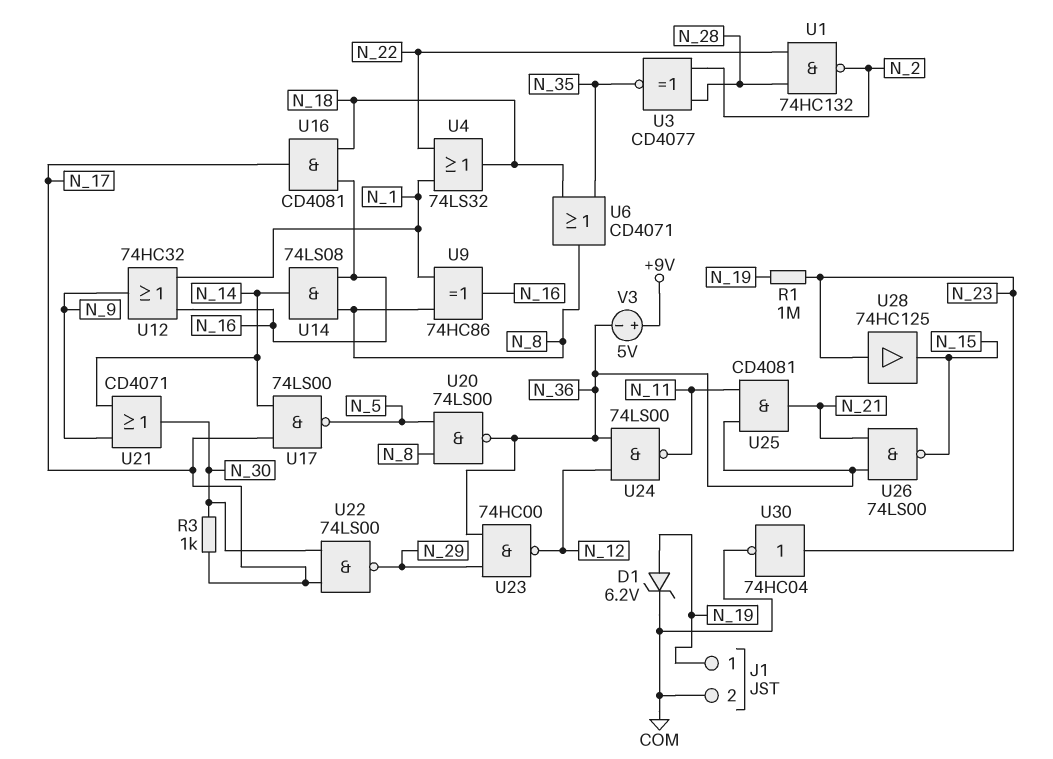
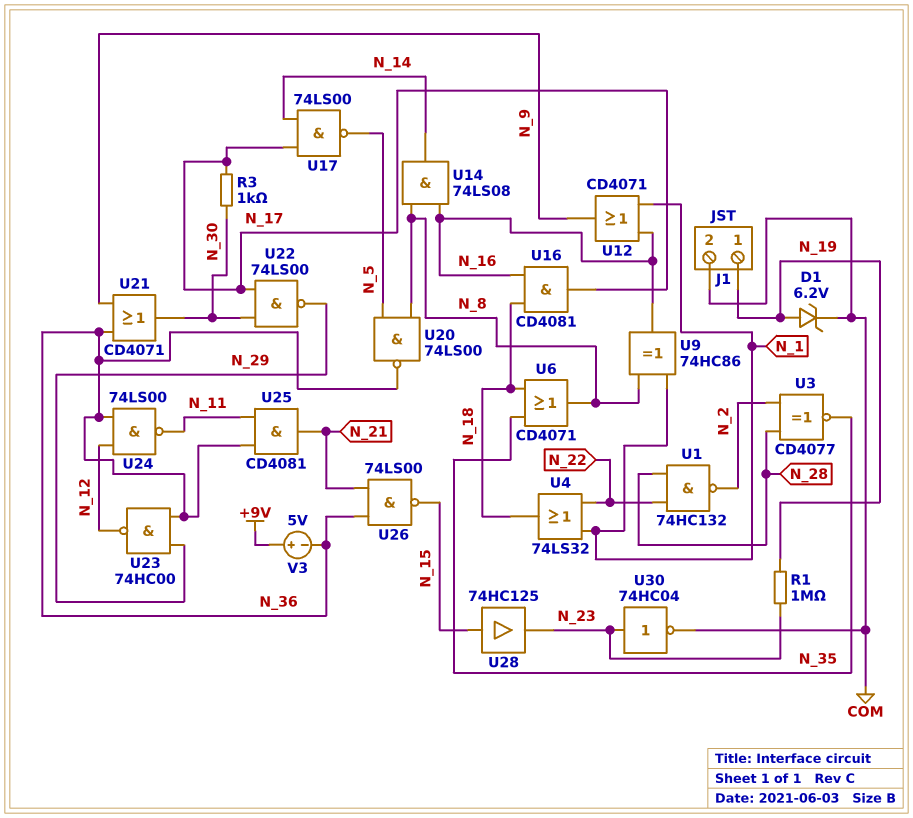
U12: OR 74HC32 (in N_1, in N_16, out N_9) -> OR CD4071 (in N_1, in N_16, out N_9)
U21: OR CD4071 (in N_9, in N_14, out N_30) -> OR CD4071 (in N_9, in N_36, out N_30)
U28: buffer 74HC125 (in N_23, out N_15) -> buffer 74HC125 (in N_15, out N_23)

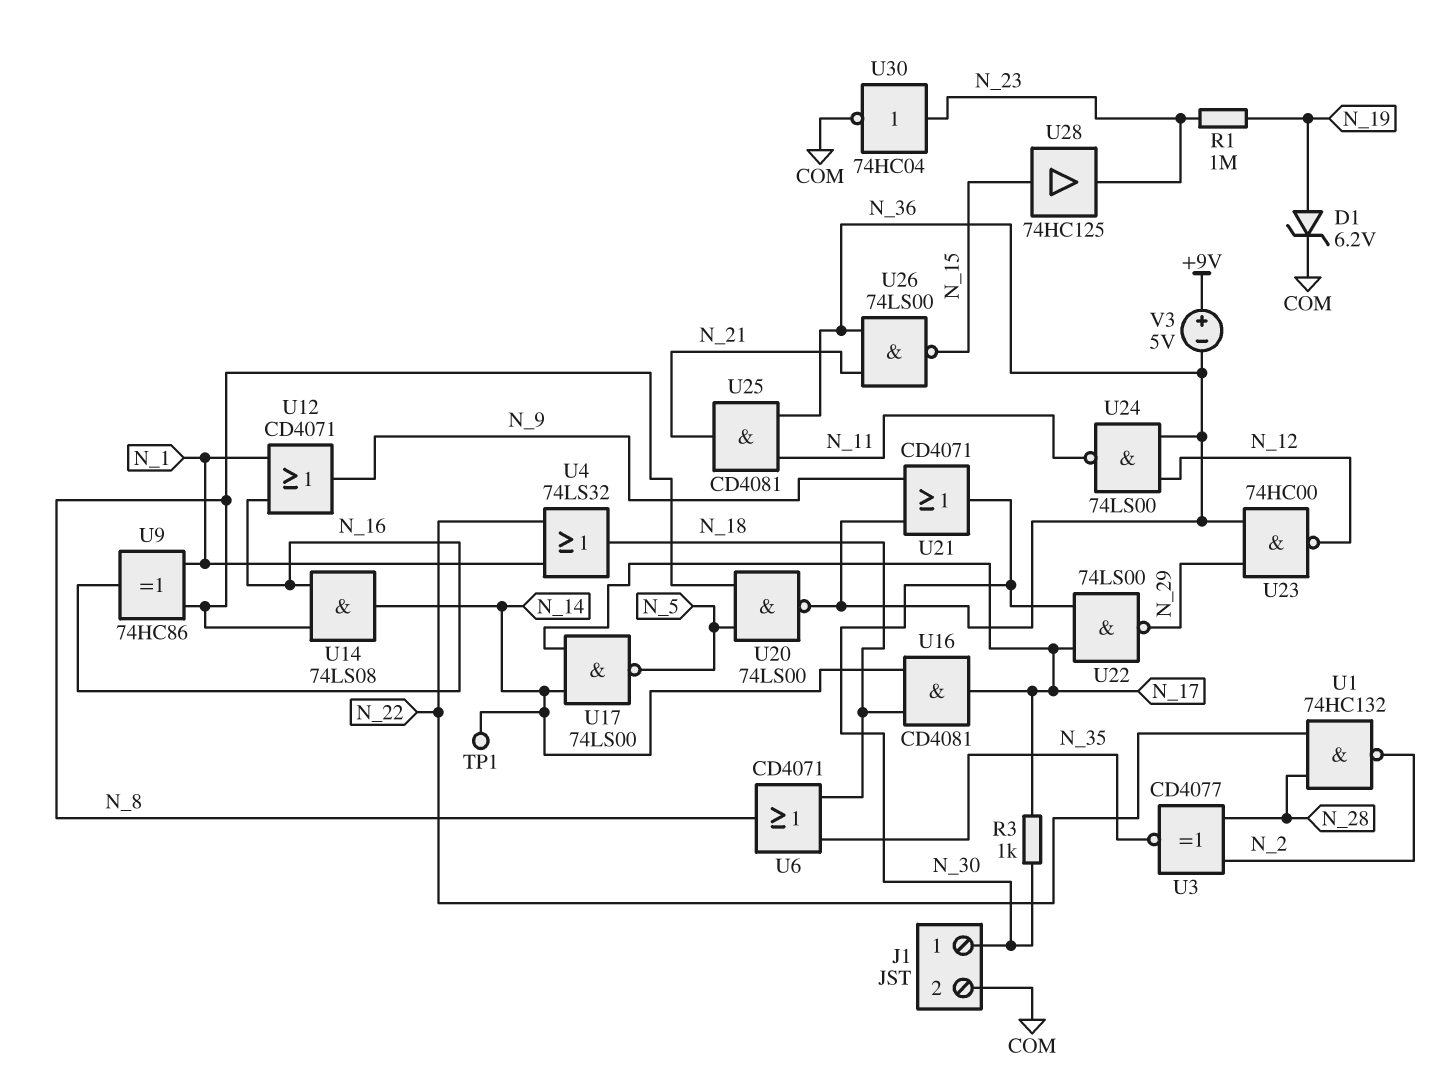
J1 pin 1: N_19 -> N_30
TP1: none -> test point (N_14)
U16: AND CD4081 (in N_16, in N_18, out N_17) -> AND CD4081 (in N_14, in N_18, out N_17)

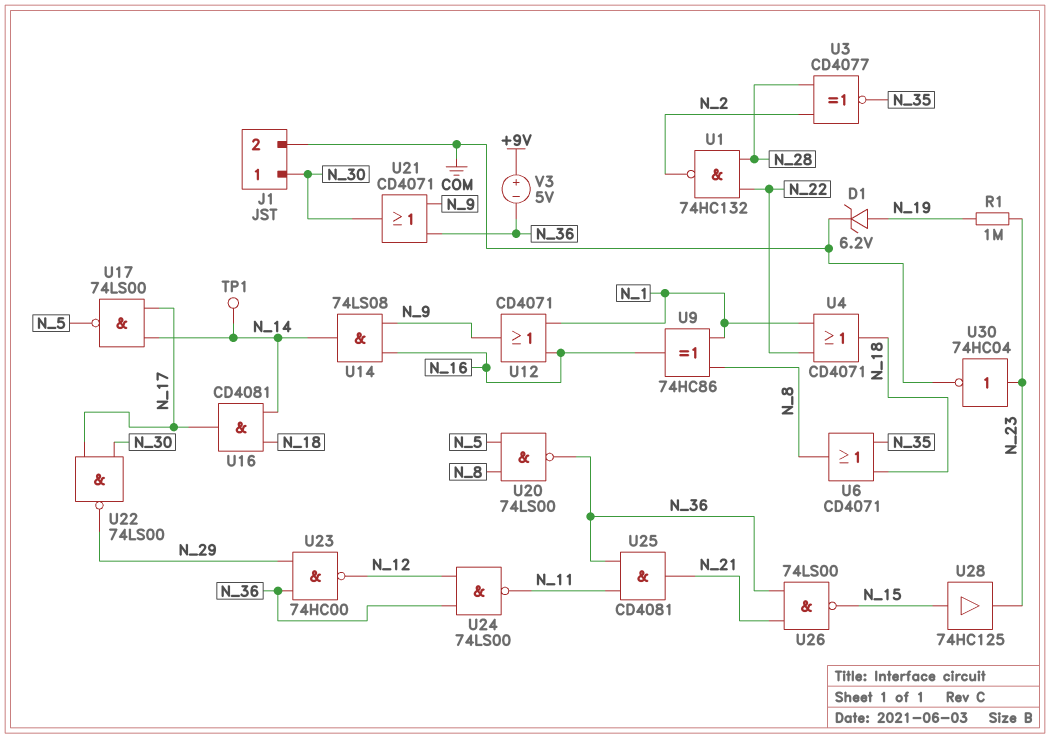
R3: 1k (N_17, N_30) -> none
U4: OR 74LS32 (in N_1, in N_22, out N_18) -> OR CD4071 (in N_1, in N_22, out N_18)
U14: AND 74LS08 (in N_8, in N_16, out N_14) -> AND 74LS08 (in N_9, in N_16, out N_14)

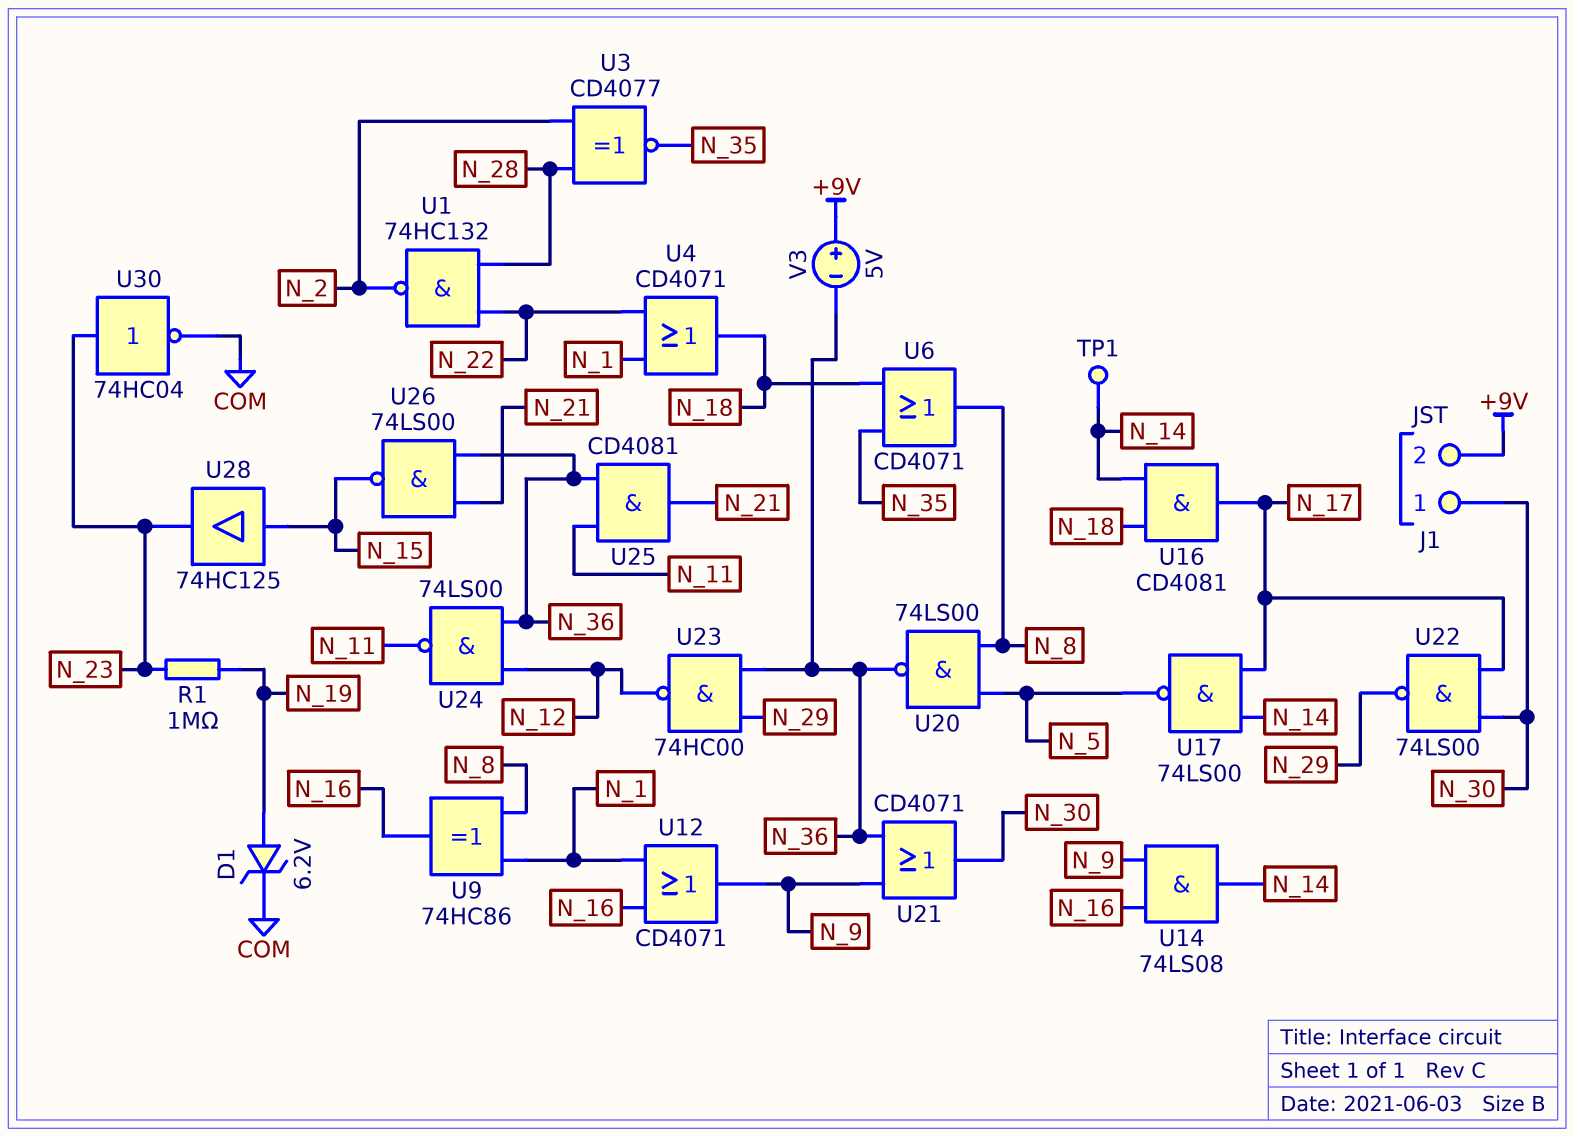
J1 pin 2: COM -> +9V

